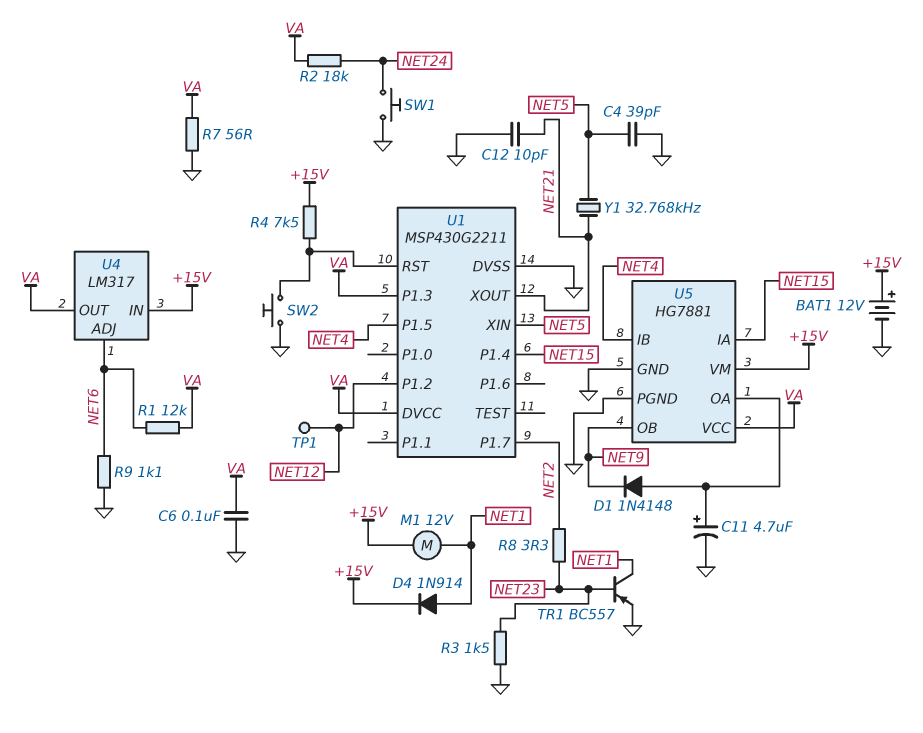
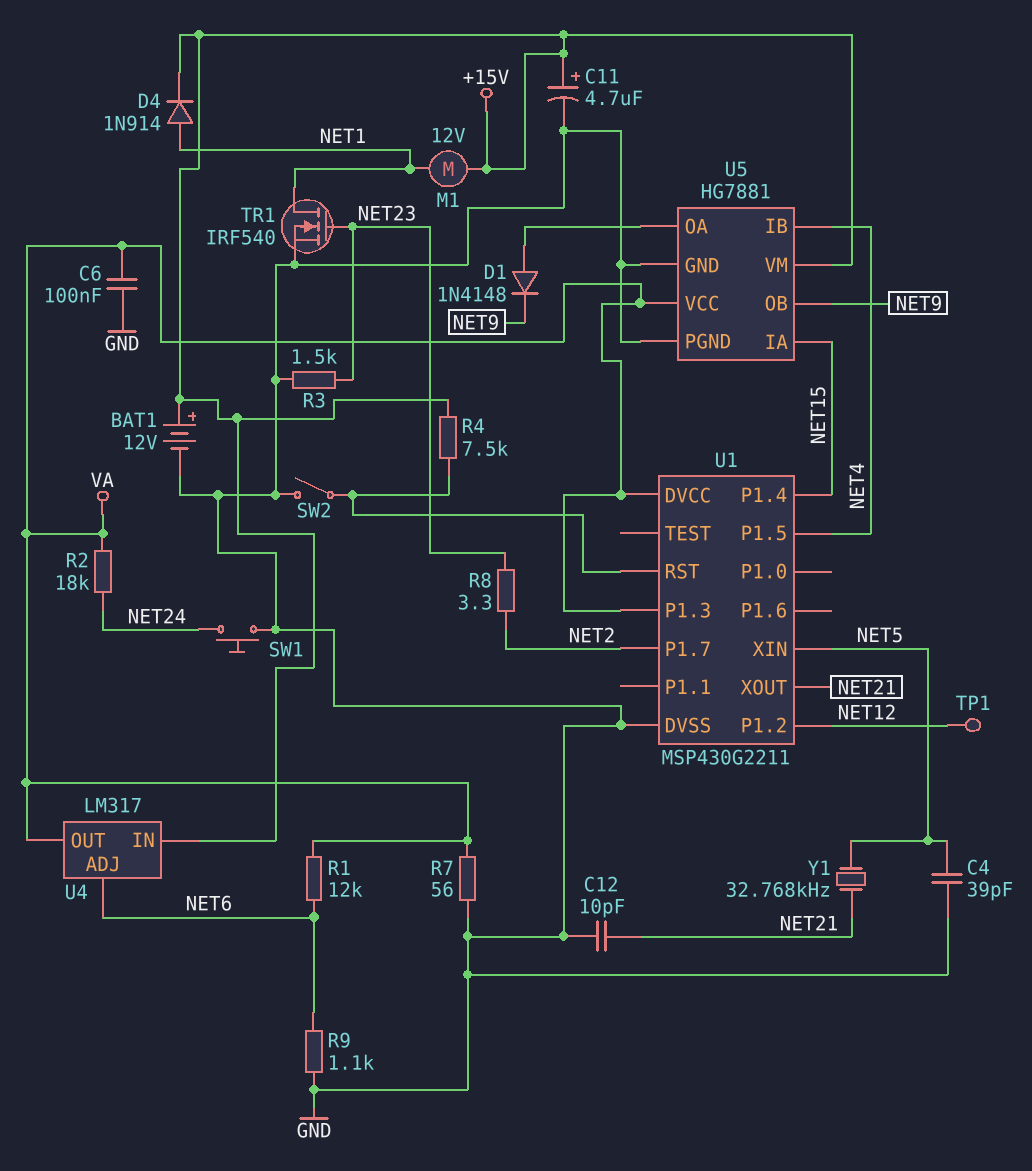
C11: 4.7uF (plus U5/OA, minus GND) -> 4.7uF (plus +15V, minus GND)
SW2: button (GND, U1/RST) -> switch (GND, U1/RST)
TR1: PNP BC557 (B NET23, C NET1, E GND) -> NMOS IRF540 (G NET23, D NET1, S GND)

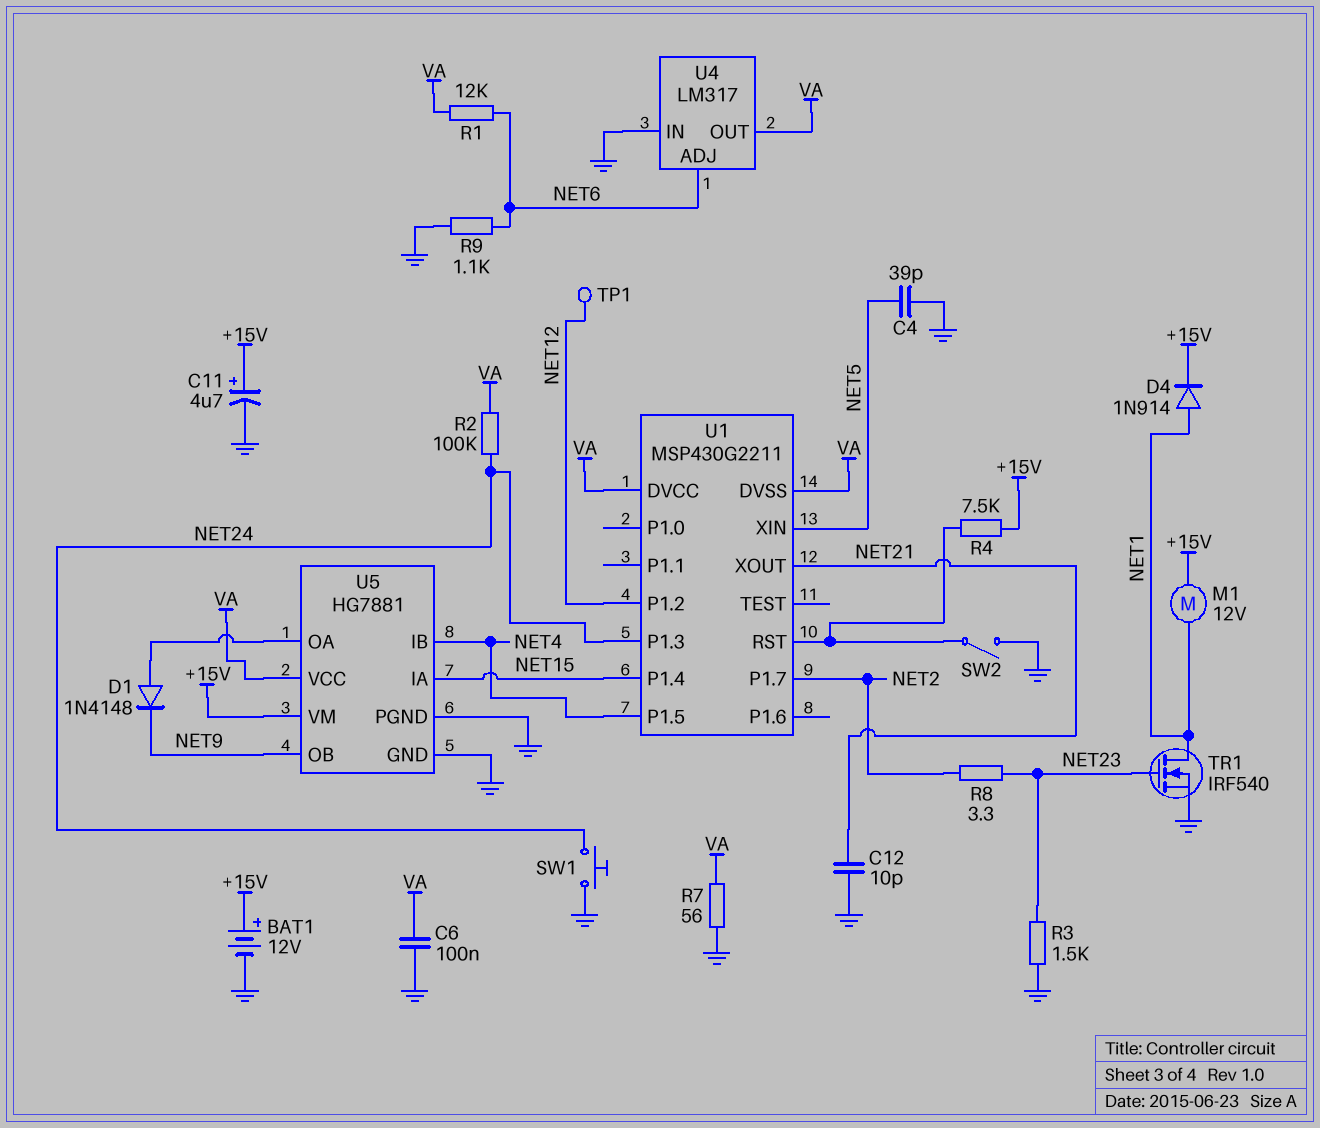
R2: 18k (NET24, VA) -> 100k (NET24, VA)
U1 pin DVSS: GND -> VA
U1 pin P1.3: VA -> NET24
U4 pin IN: +15V -> GND
Y1: 32.768kHz (NET5, NET21) -> none

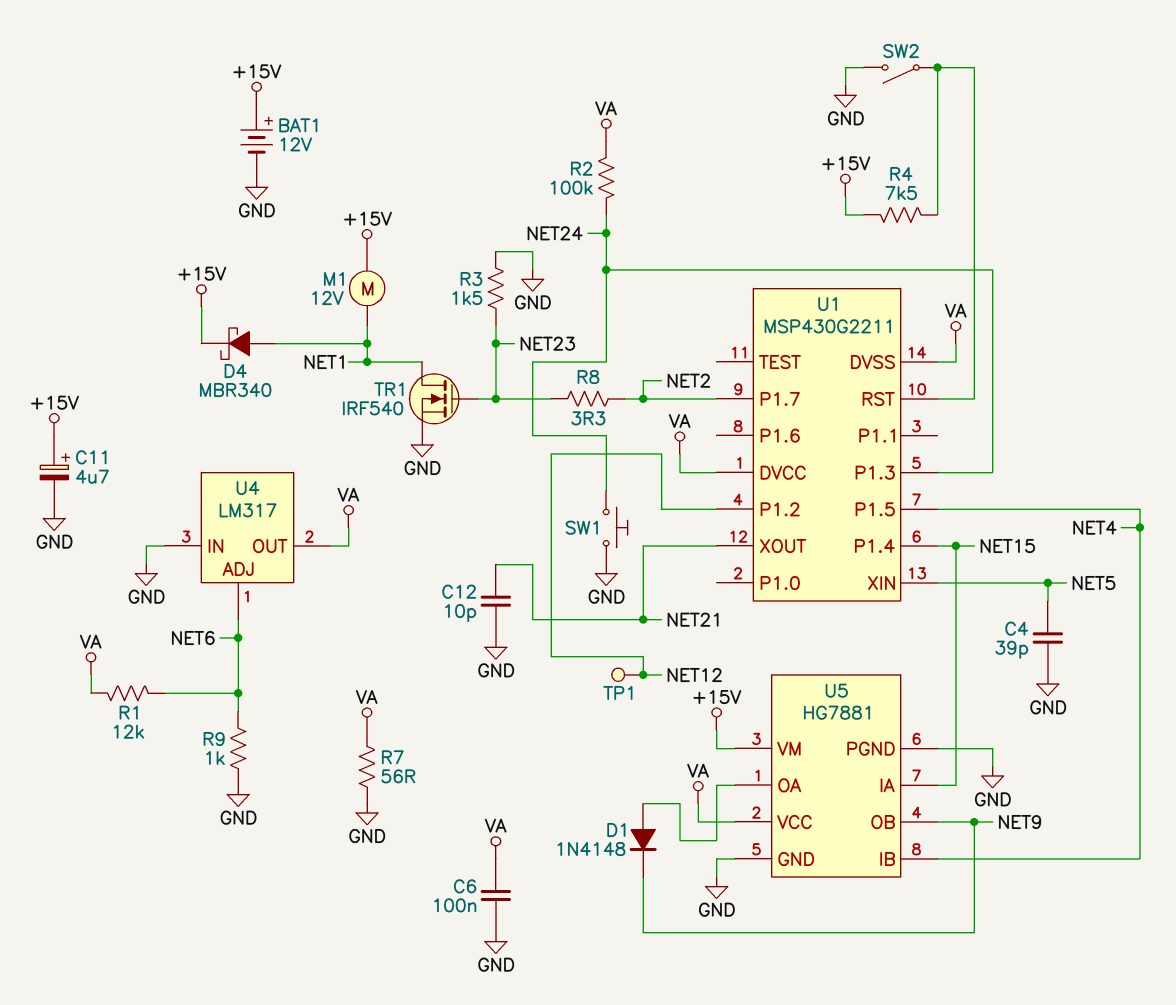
D4: diode 1N914 (A NET1, K +15V) -> schottky MBR340 (A NET1, K +15V)
R9: 1.1k (GND, NET6) -> 1k (GND, NET6)

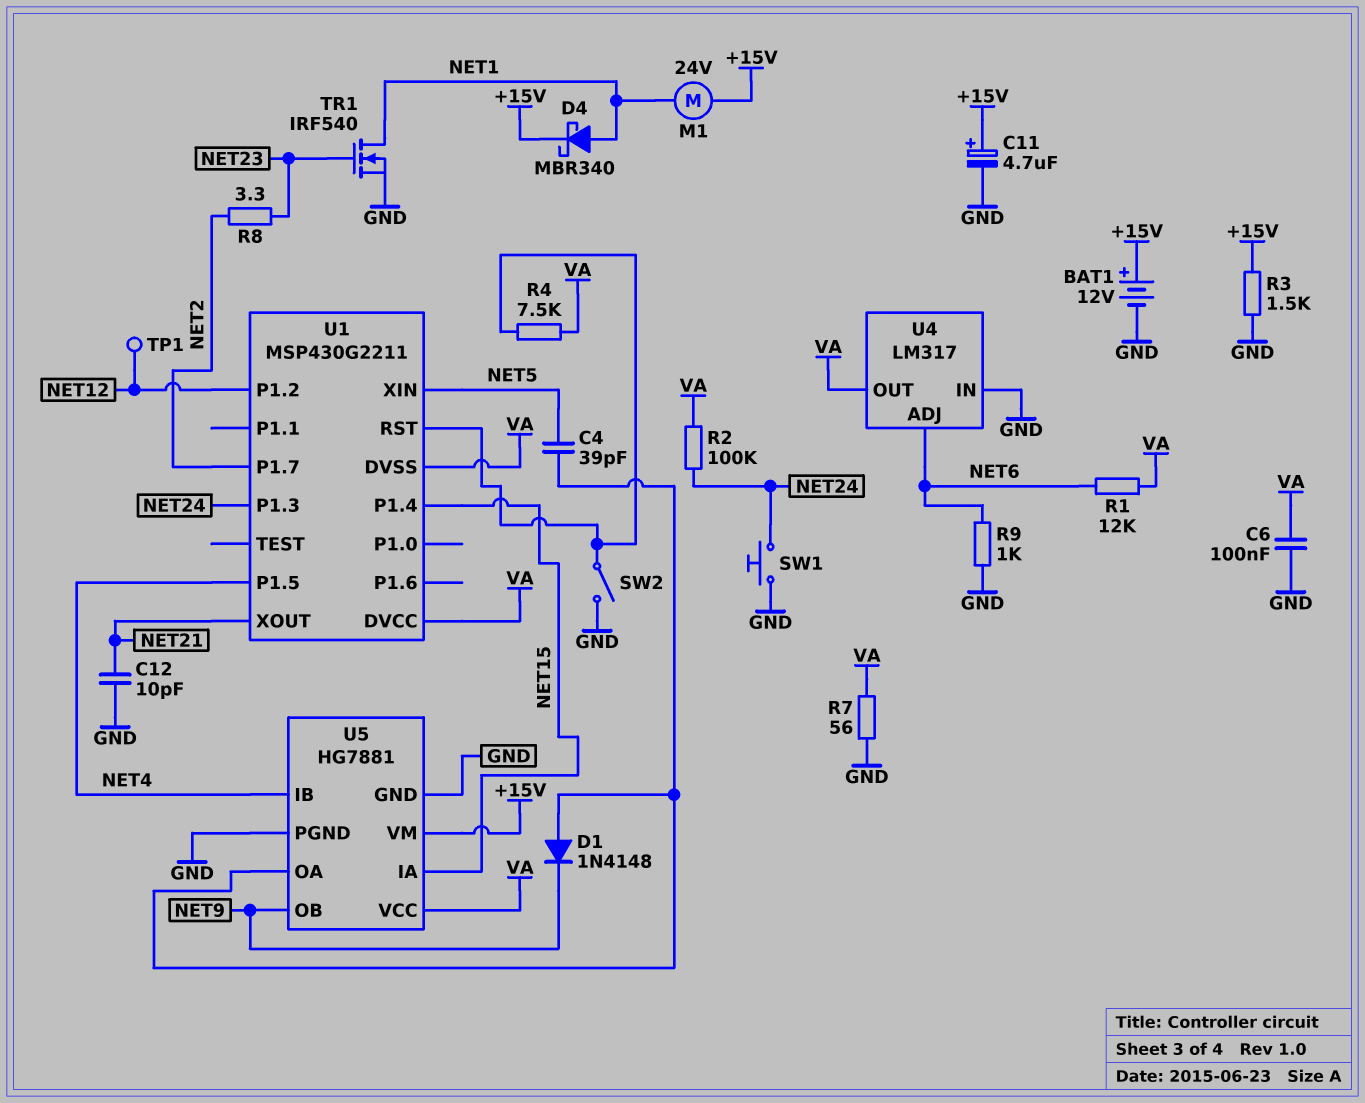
C4: 39pF (GND, NET5) -> 39pF (NET5, U5/OA)
M1: motor 12V (+15V, NET1) -> motor 24V (+15V, NET1)
R3: 1.5k (GND, NET23) -> 1.5k (+15V, GND)
R4: 7.5k (+15V, U1/RST) -> 7.5k (U1/RST, VA)

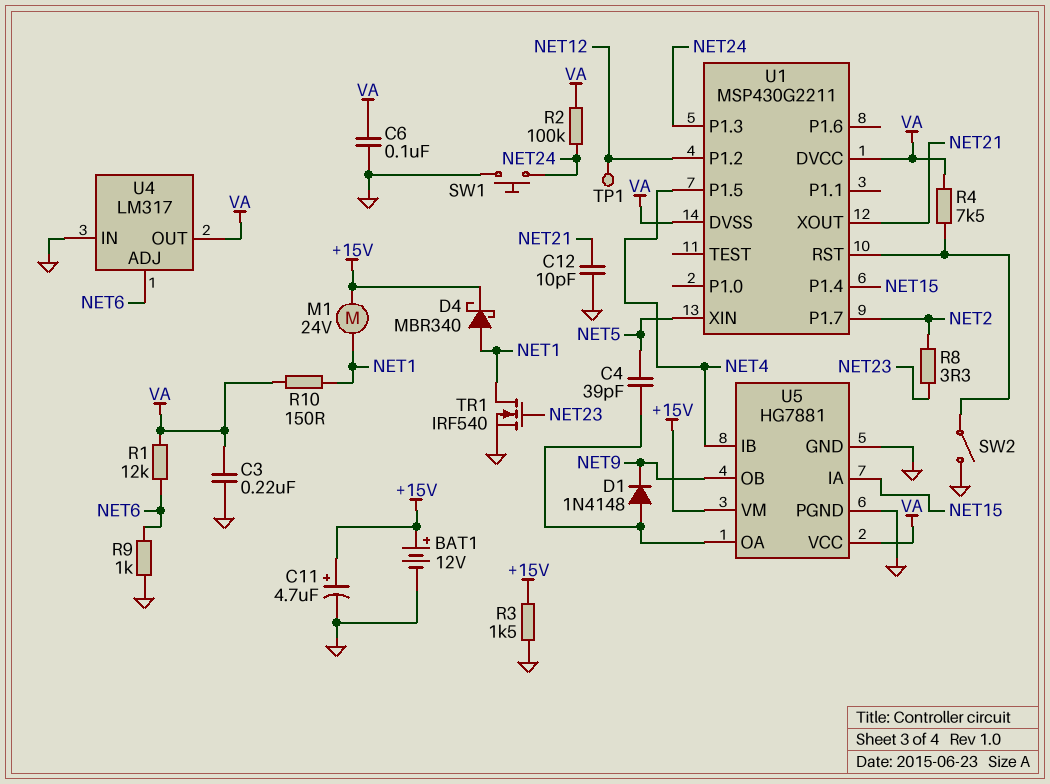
C3: none -> 220nF (GND, VA)
R7: 56 (GND, VA) -> none
R10: none -> 150 (NET1, VA)

